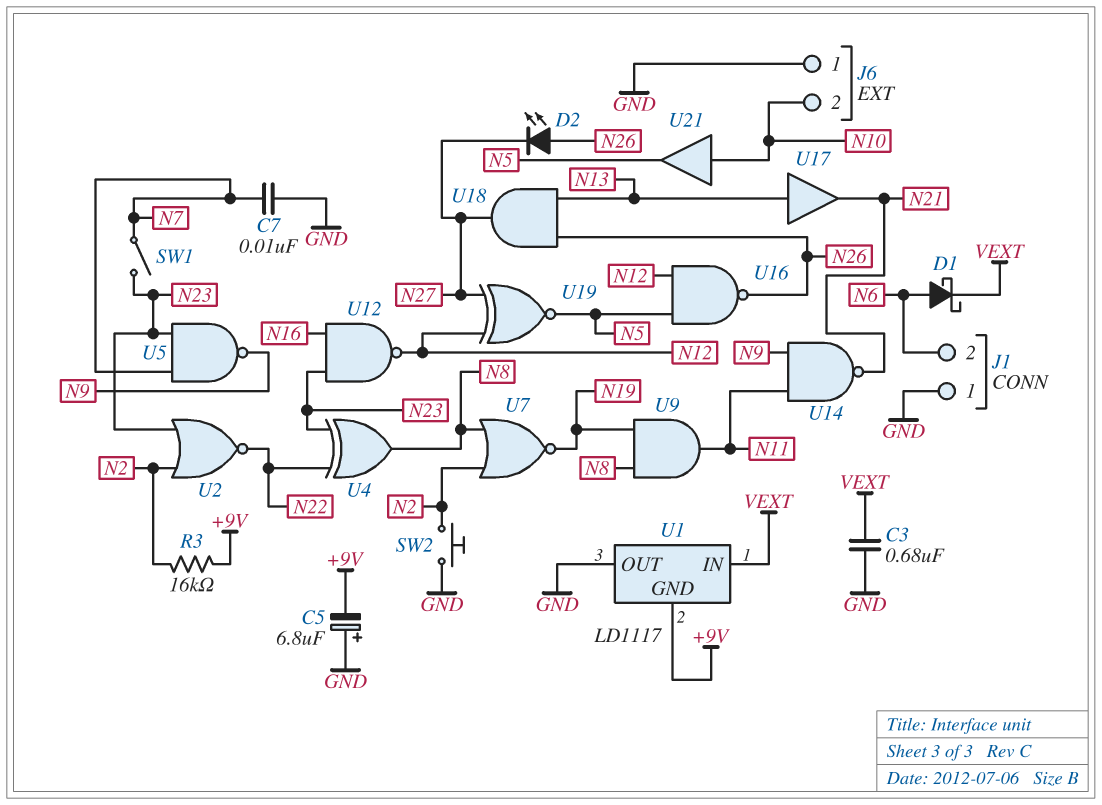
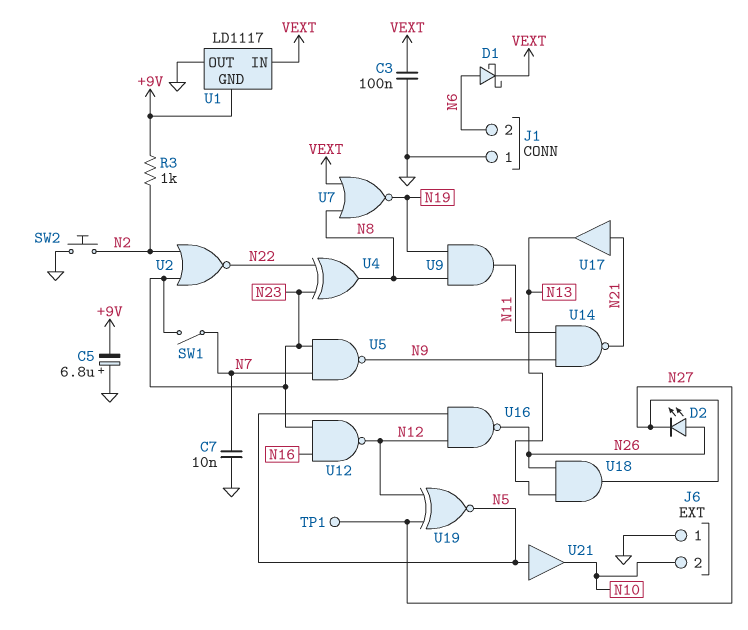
C3: 680nF (GND, VEXT) -> 100nF (GND, VEXT)
R3: 16k (+9V, N2) -> 1k (+9V, N2)
TP1: none -> test point (N27)
U7: NOR (in N2, in N8, out N19) -> NOR (in N8, in VEXT, out N19)
U17: buffer (in N13, out N21) -> buffer (in N21, out N13)
U21: buffer (in N10, out N5) -> buffer (in N5, out N10)

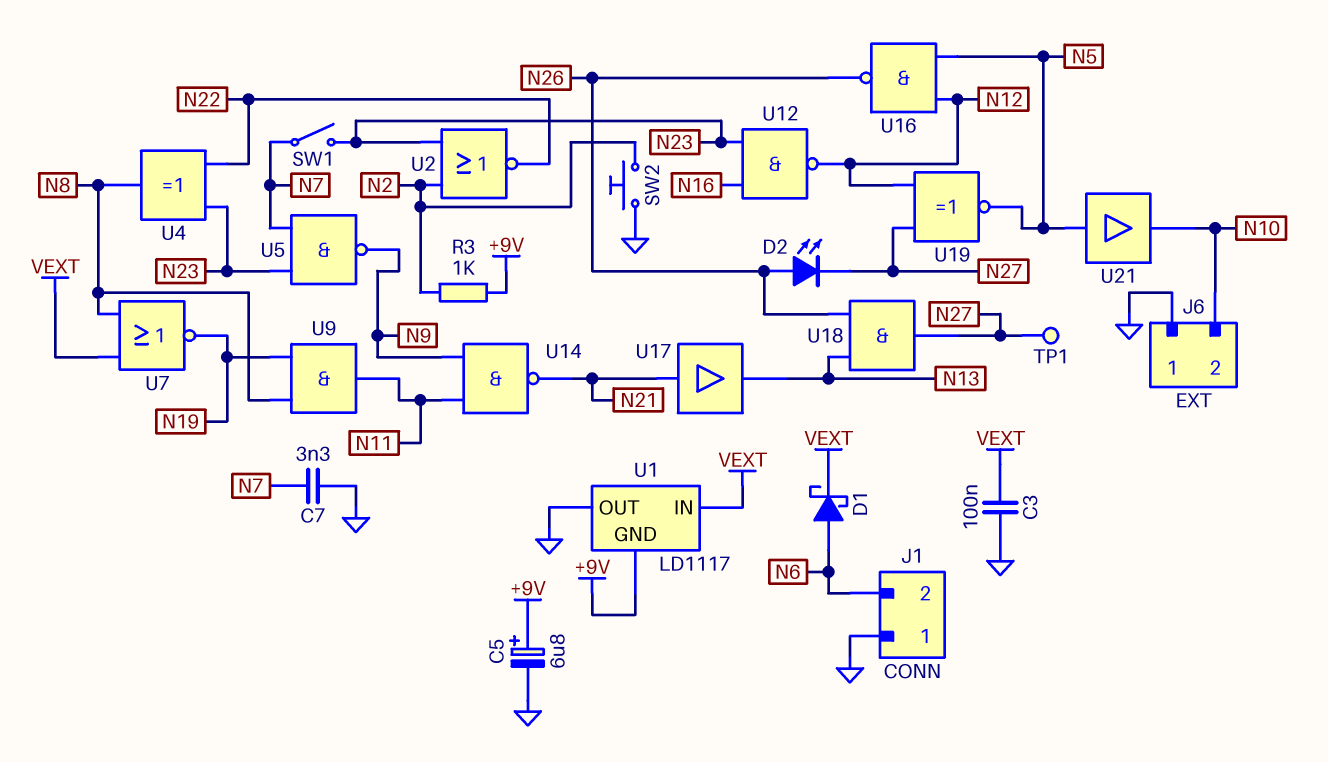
C5: 6.8uF (plus GND, minus +9V) -> 6.8uF (plus +9V, minus GND)
C7: 10nF (GND, N7) -> 3.3nF (GND, N7)

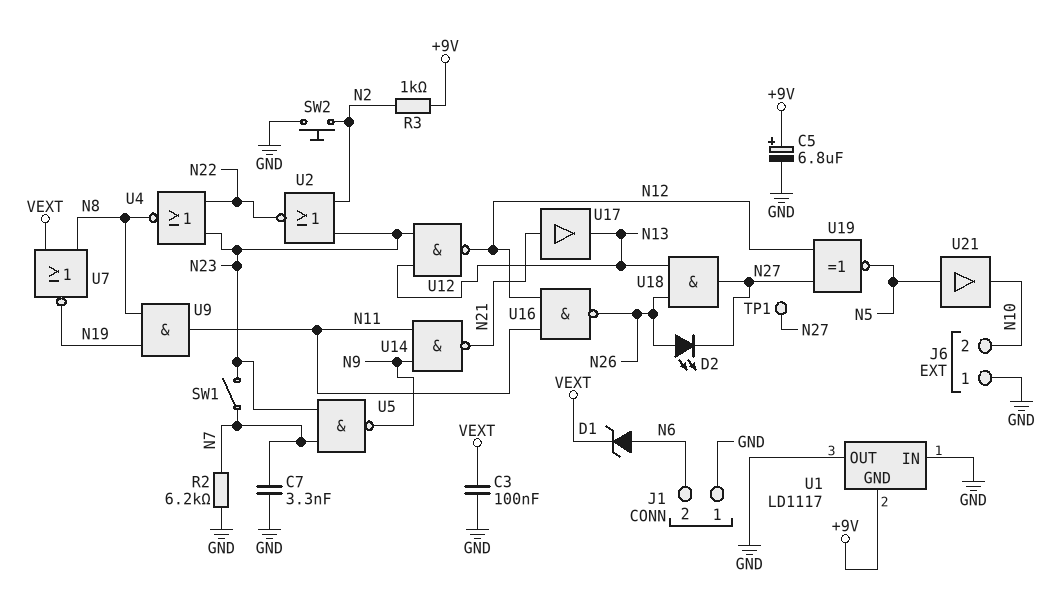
D1: schottky (A N6, K VEXT) -> zener (A N6, K VEXT)
R2: none -> 6.2k (GND, N7)
U1 pin IN: VEXT -> GND
U4: XOR (in N22, in N23, out N8) -> NOR (in N22, in N23, out N8)
U12: NAND (in N16, in N23, out N12) -> NAND (in N13, in N23, out N12)
U16: NAND (in N5, in N12, out N26) -> NAND (in N11, in N12, out N26)

